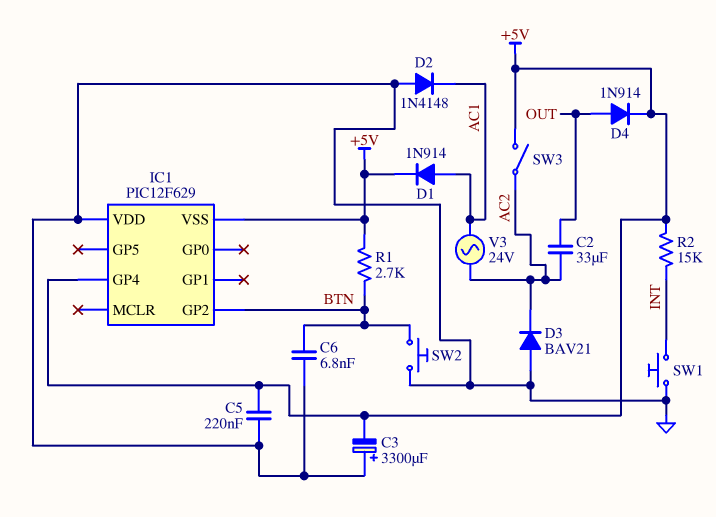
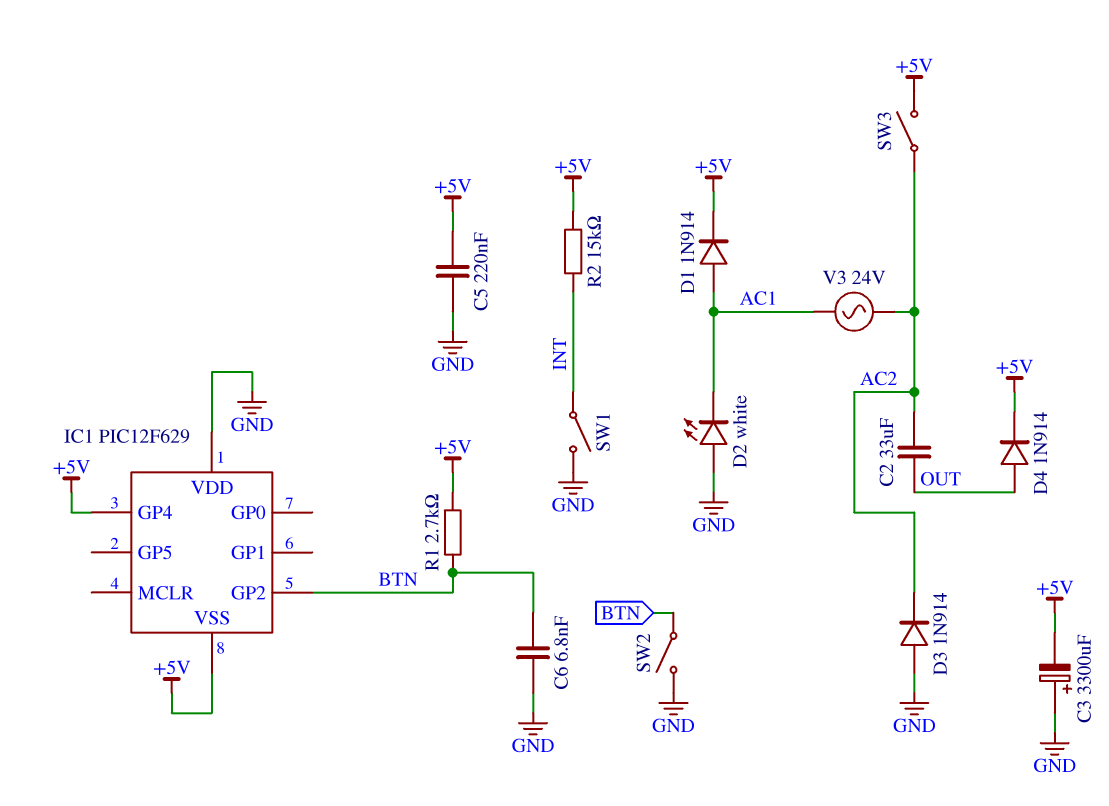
D2: diode 1N4148 (A GND, K AC1) -> LED white (A GND, K AC1)
D3: diode BAV21 (A GND, K AC2) -> diode 1N914 (A GND, K AC2)
SW1: button (GND, INT) -> switch (GND, INT)
SW2: button (BTN, GND) -> switch (BTN, GND)

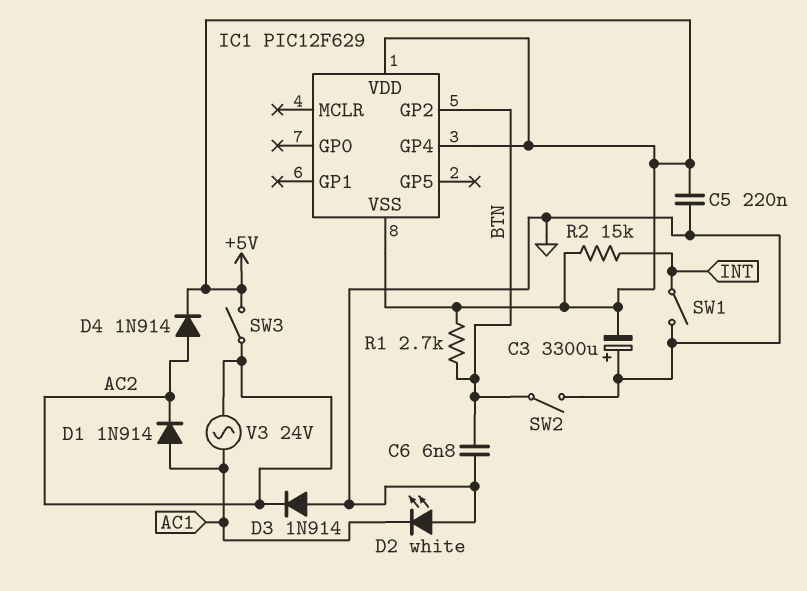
C2: 33uF (AC2, OUT) -> none
D1: diode 1N914 (A AC1, K +5V) -> diode 1N914 (A AC1, K AC2)
D4: diode 1N914 (A OUT, K +5V) -> diode 1N914 (A AC2, K +5V)
IC1 pin VDD: GND -> +5V

